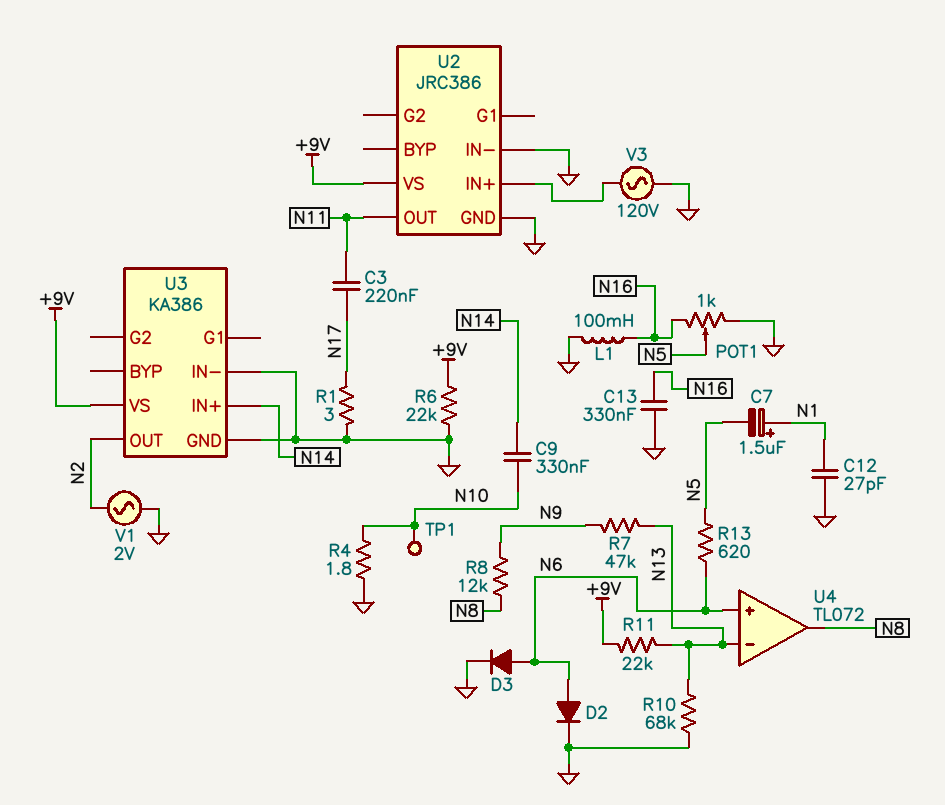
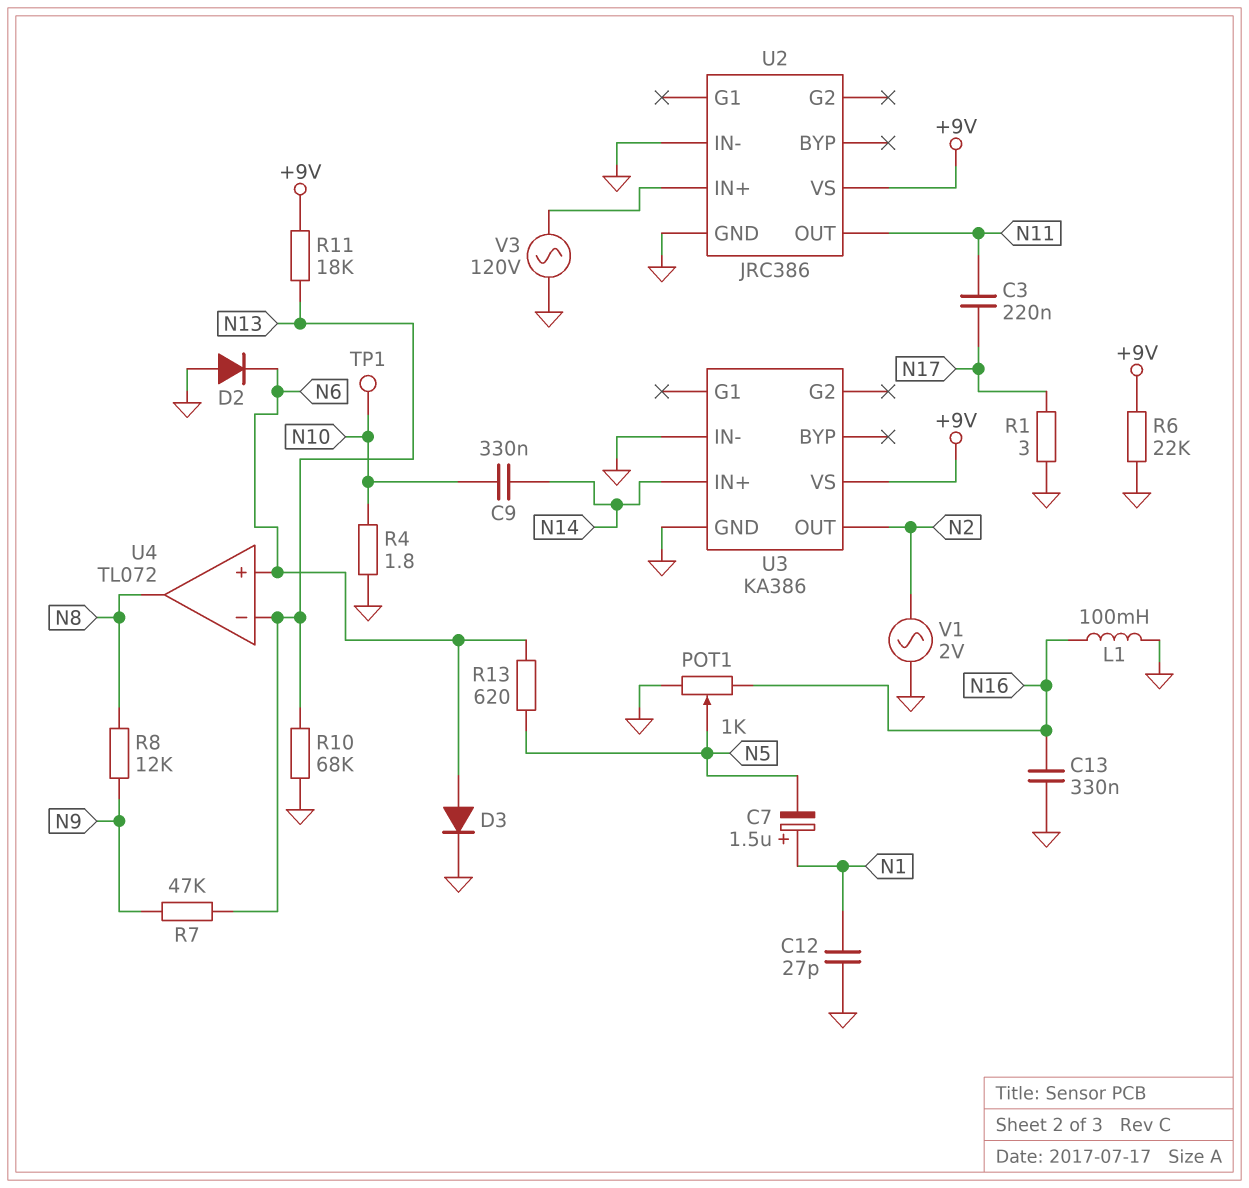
D2: diode (A N6, K GND) -> diode (A GND, K N6)
R11: 22k (+9V, N13) -> 18k (+9V, N13)

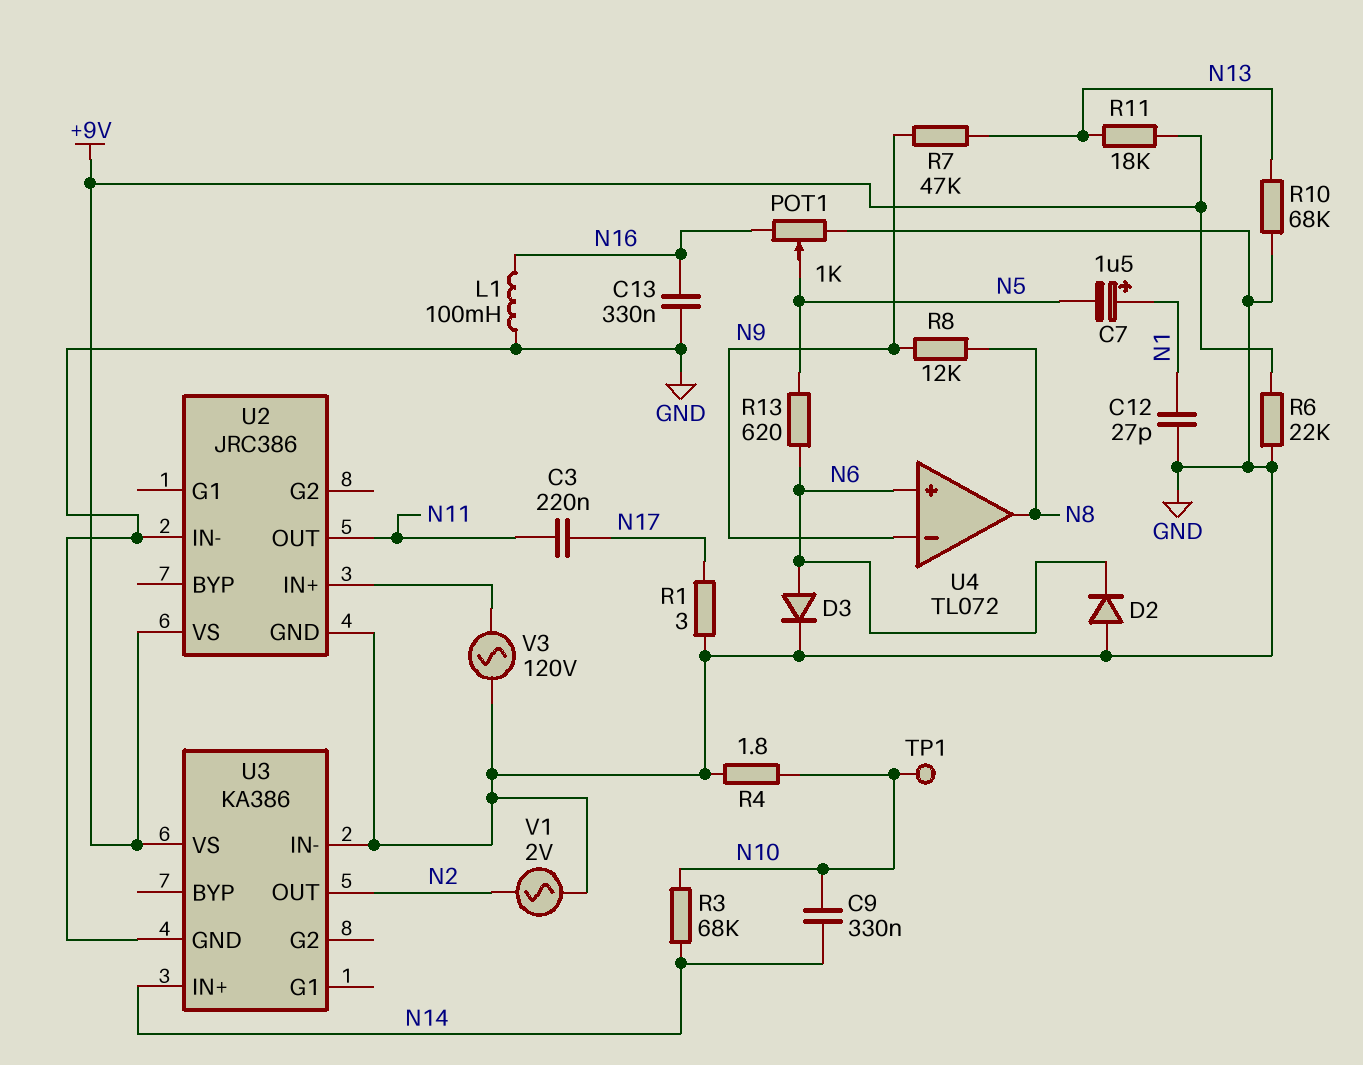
R3: none -> 68k (N10, N14)
U4 pin in-: N13 -> N9

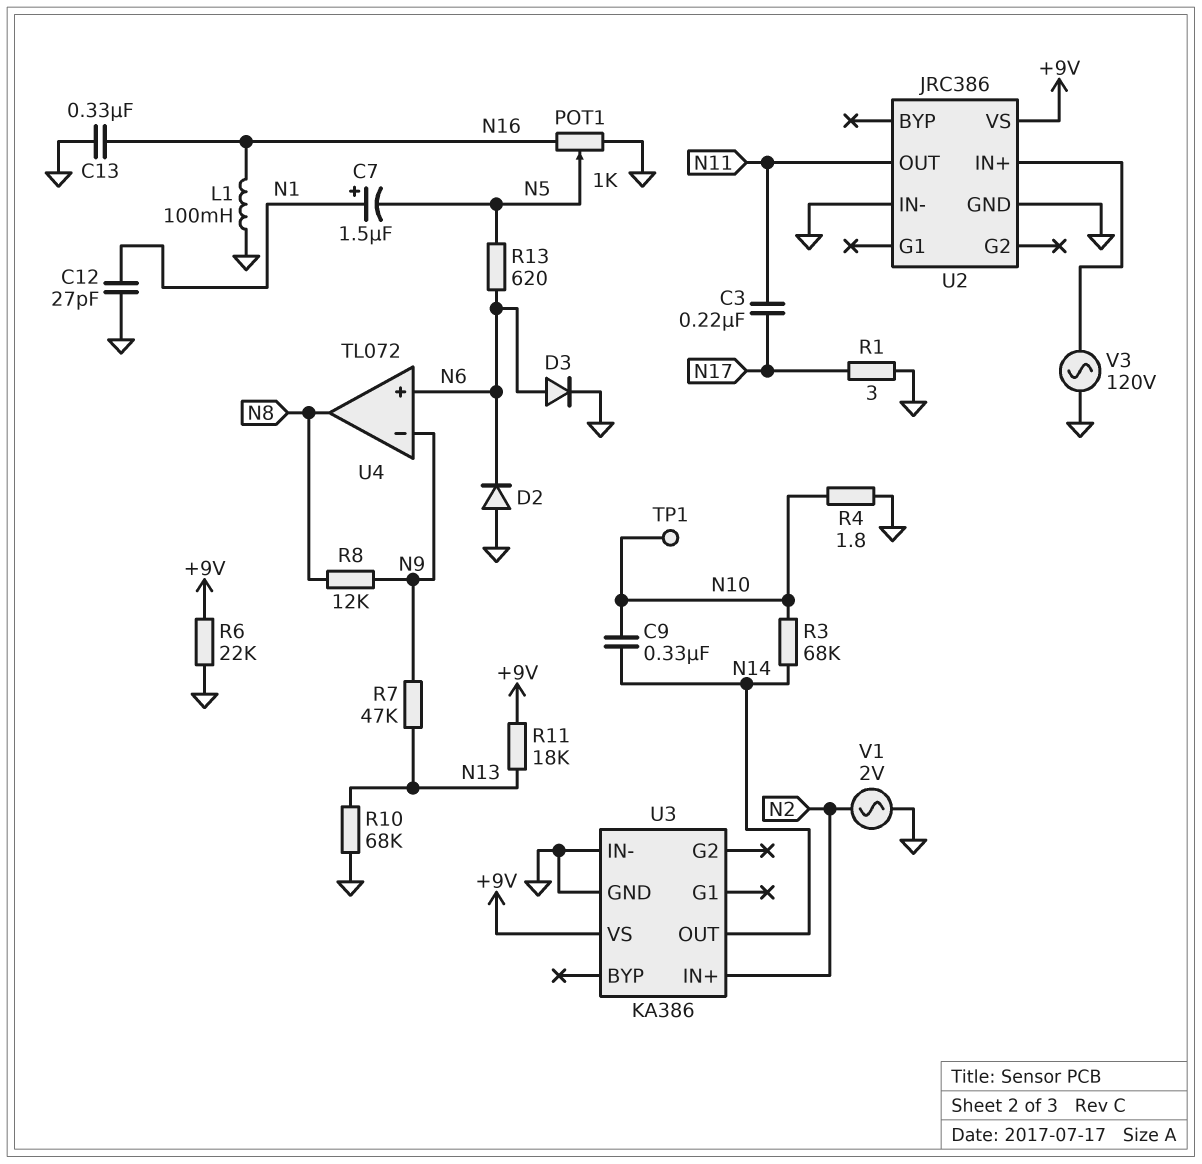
U3 pin IN+: N14 -> N2
U3 pin OUT: N2 -> N14

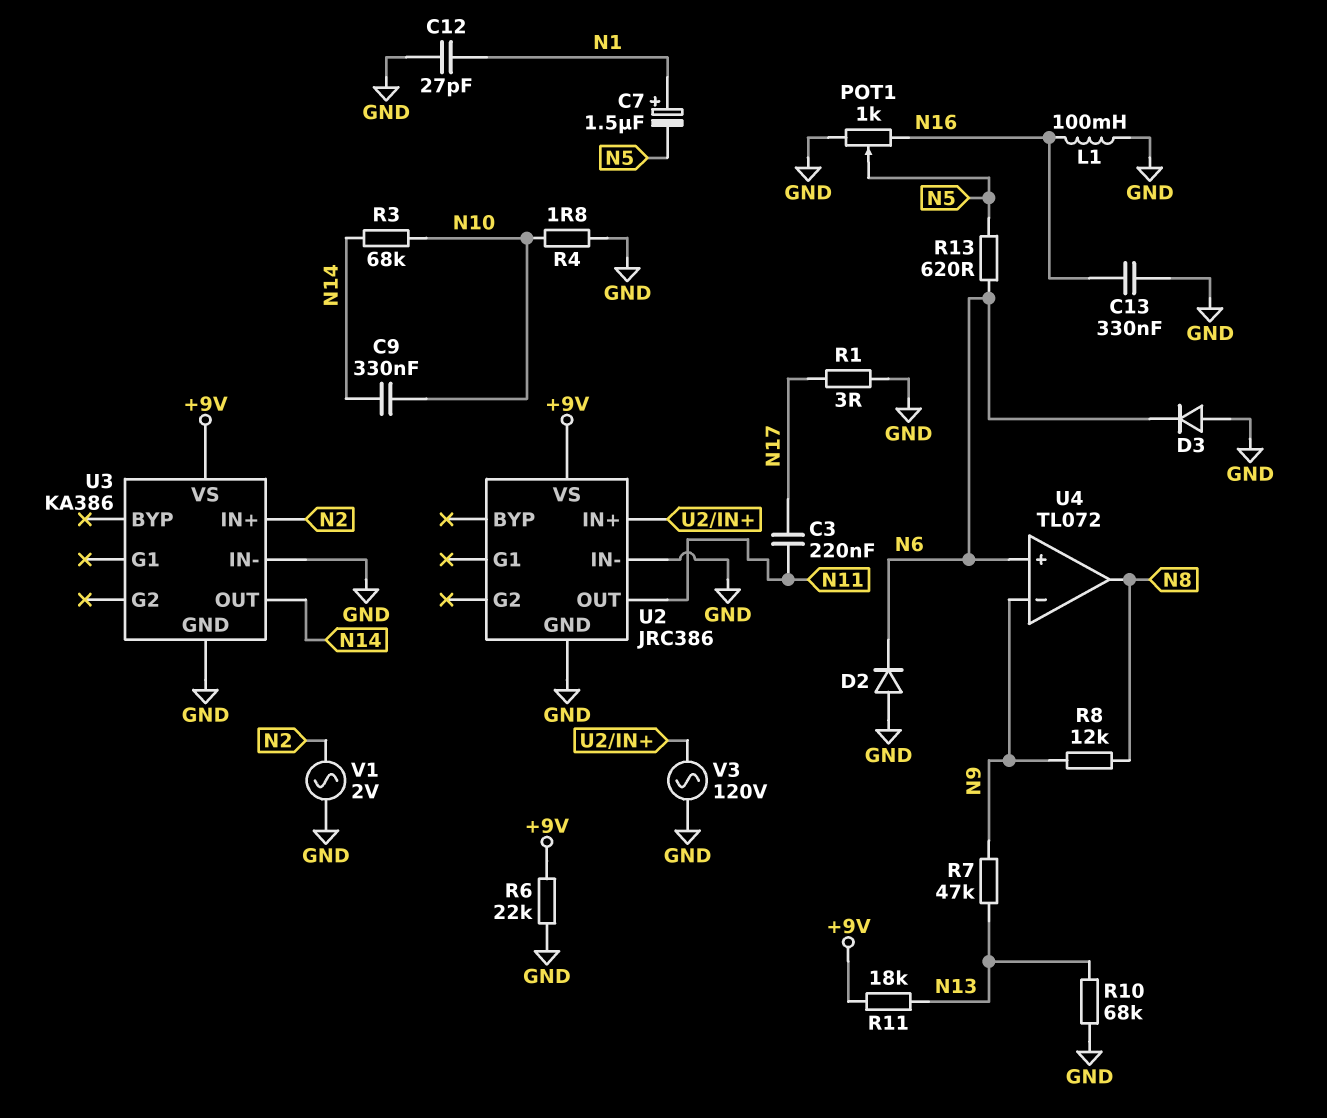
D3: diode (A N6, K GND) -> diode (A GND, K N6)
TP1: test point (N10) -> none

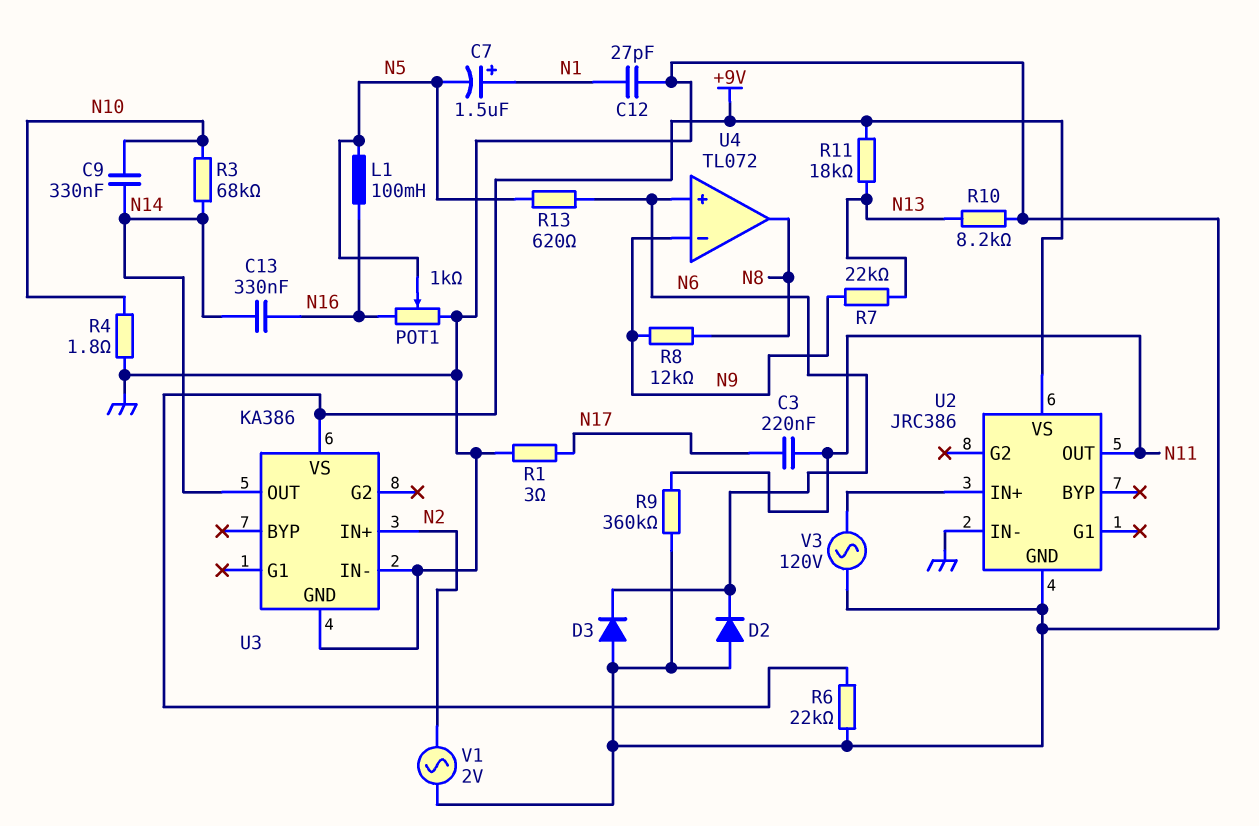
C13: 330nF (GND, N16) -> 330nF (N14, N16)
L1: 100mH (GND, N16) -> 100mH (N5, N16)
R7: 47k (N9, N13) -> 22k (N9, N13)
R9: none -> 360k (GND, N11)
R10: 68k (GND, N13) -> 8.2k (GND, N13)

